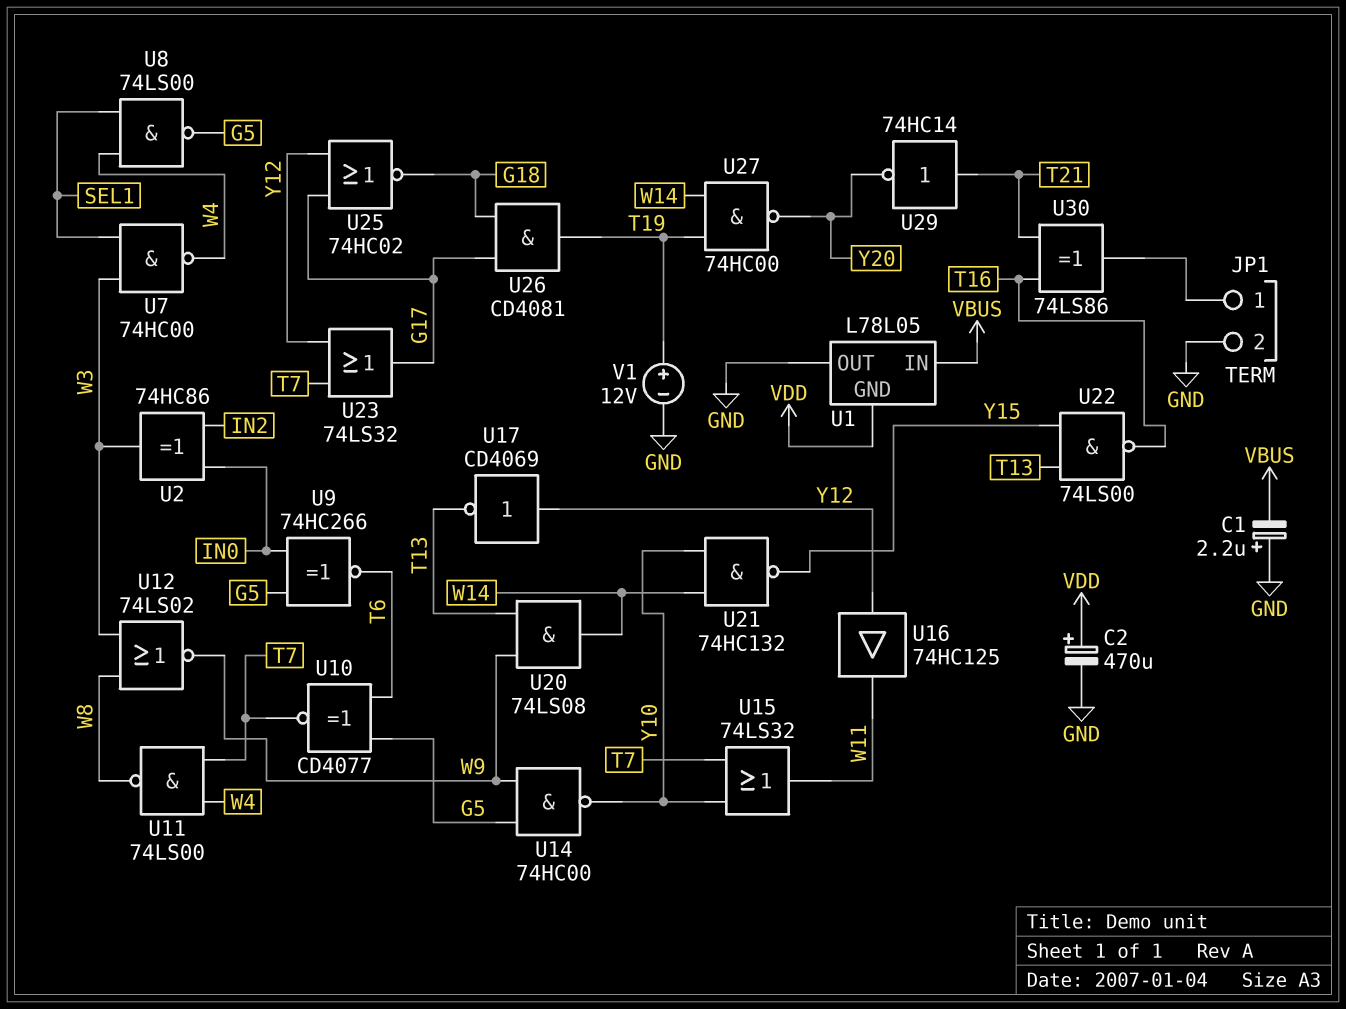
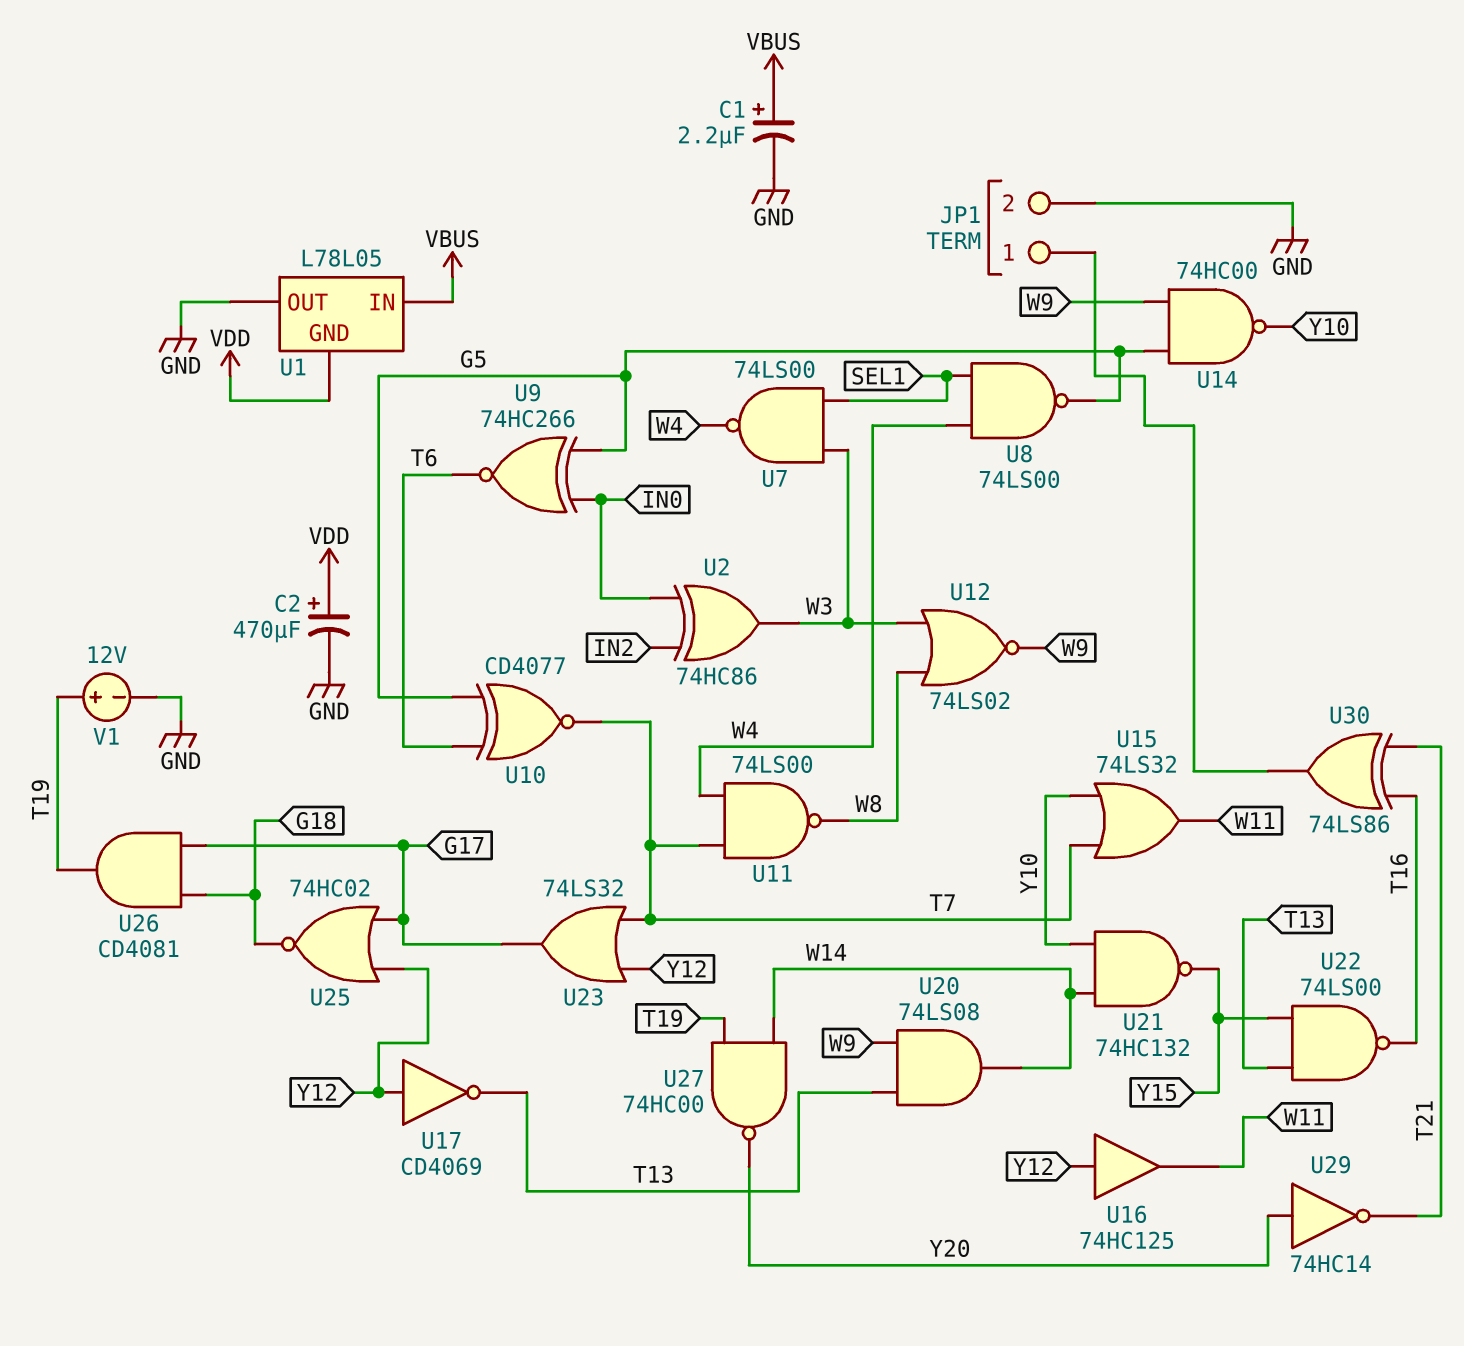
C1: 2.2uF (plus GND, minus VBUS) -> 2.2uF (plus VBUS, minus GND)
U7: NAND 74HC00 (in SEL1, in W3, out W4) -> NAND 74LS00 (in SEL1, in W3, out W4)
U29: NOT 74HC14 (in T21, out Y20) -> NOT 74HC14 (in Y20, out T21)

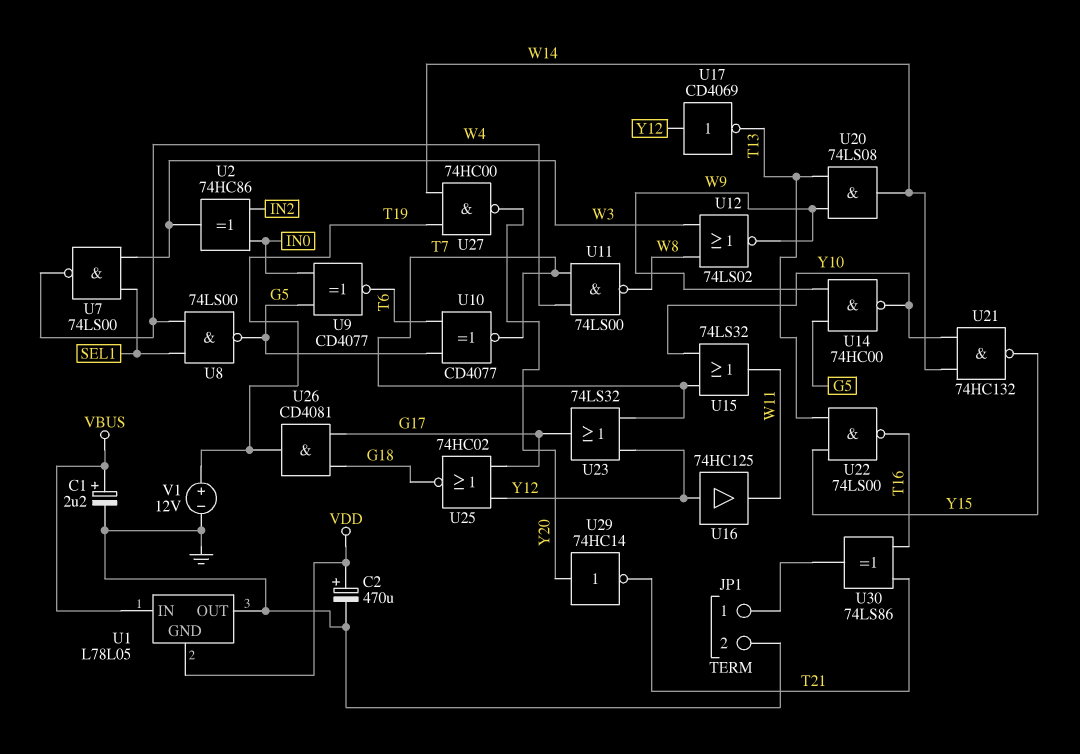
U9: XNOR 74HC266 (in G5, in IN0, out T6) -> XNOR CD4077 (in G5, in IN0, out T6)

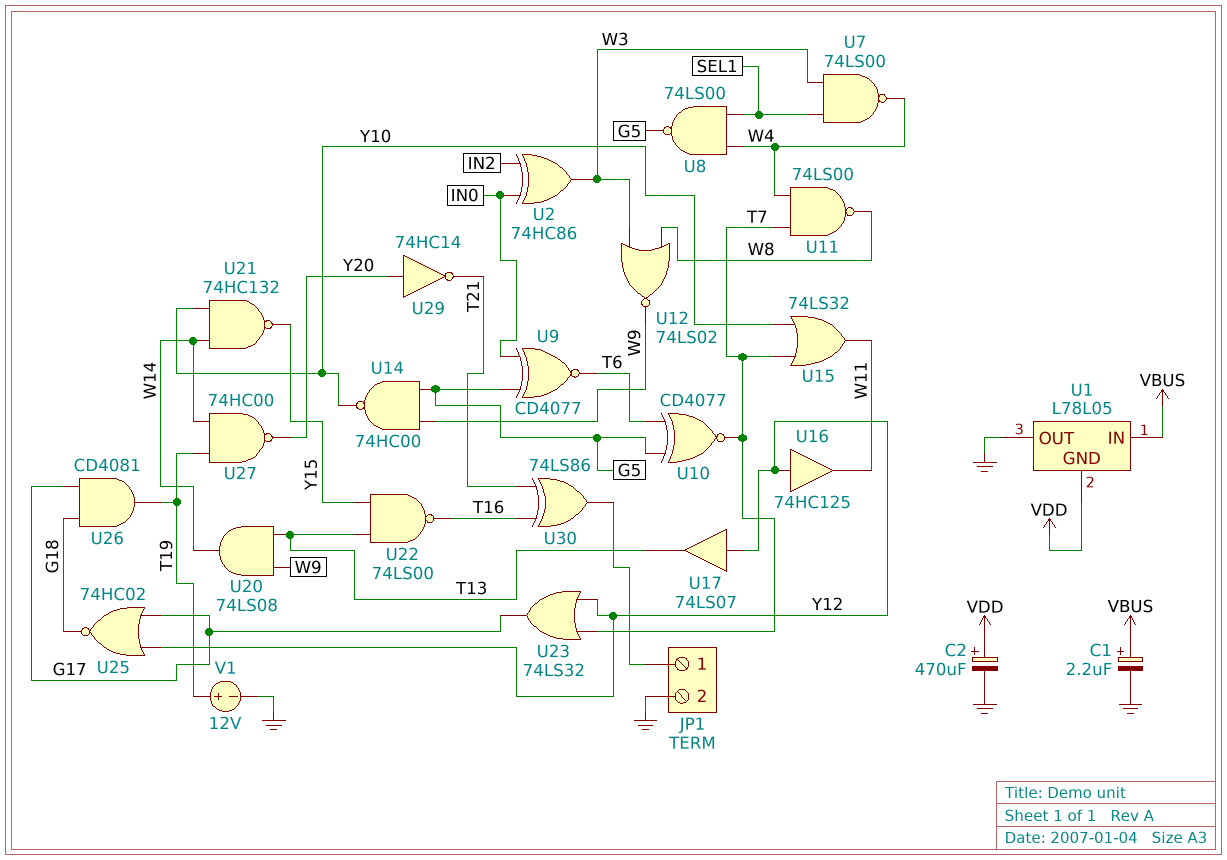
U17: NOT CD4069 (in Y12, out T13) -> buffer 74LS07 (in Y12, out T13)

